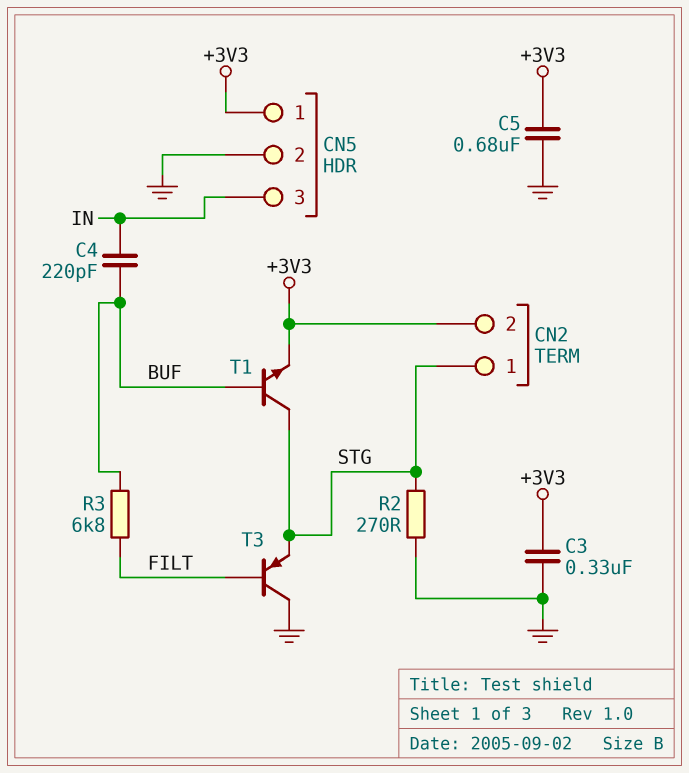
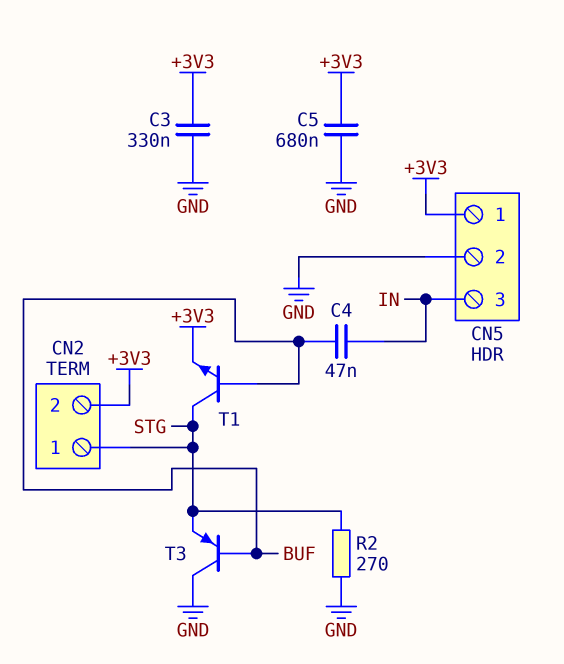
C4: 220pF (BUF, IN) -> 47nF (BUF, IN)
R3: 6.8k (BUF, FILT) -> none
T3: PNP (B FILT, C GND, E STG) -> PNP (B BUF, C GND, E STG)

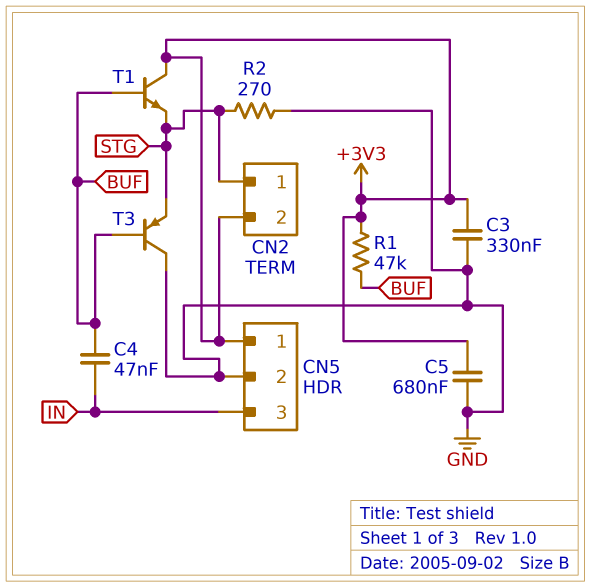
R1: none -> 47k (+3V3, BUF)
T1: NPN (B BUF, C STG, E +3V3) -> NPN (B BUF, C +3V3, E STG)

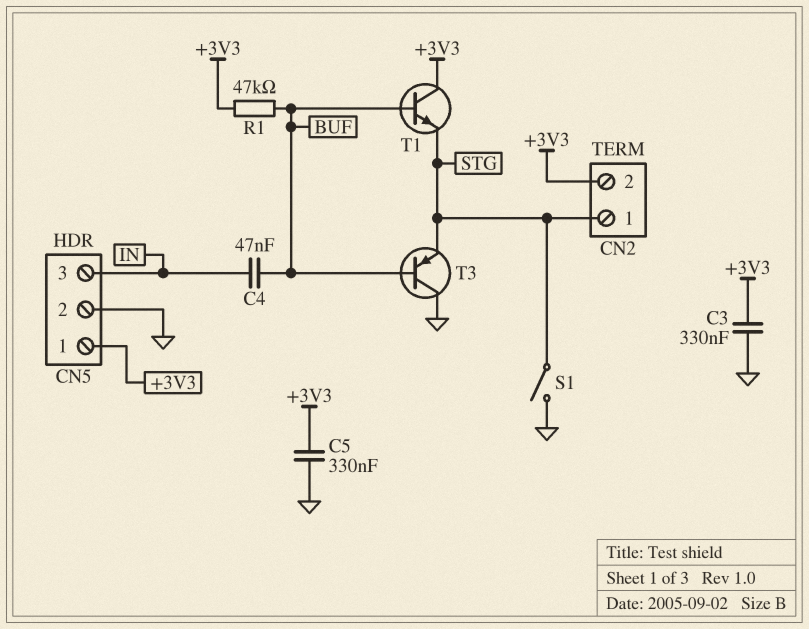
C5: 680nF (+3V3, GND) -> 330nF (+3V3, GND)
R2: 270 (GND, STG) -> none
S1: none -> switch (GND, STG)

